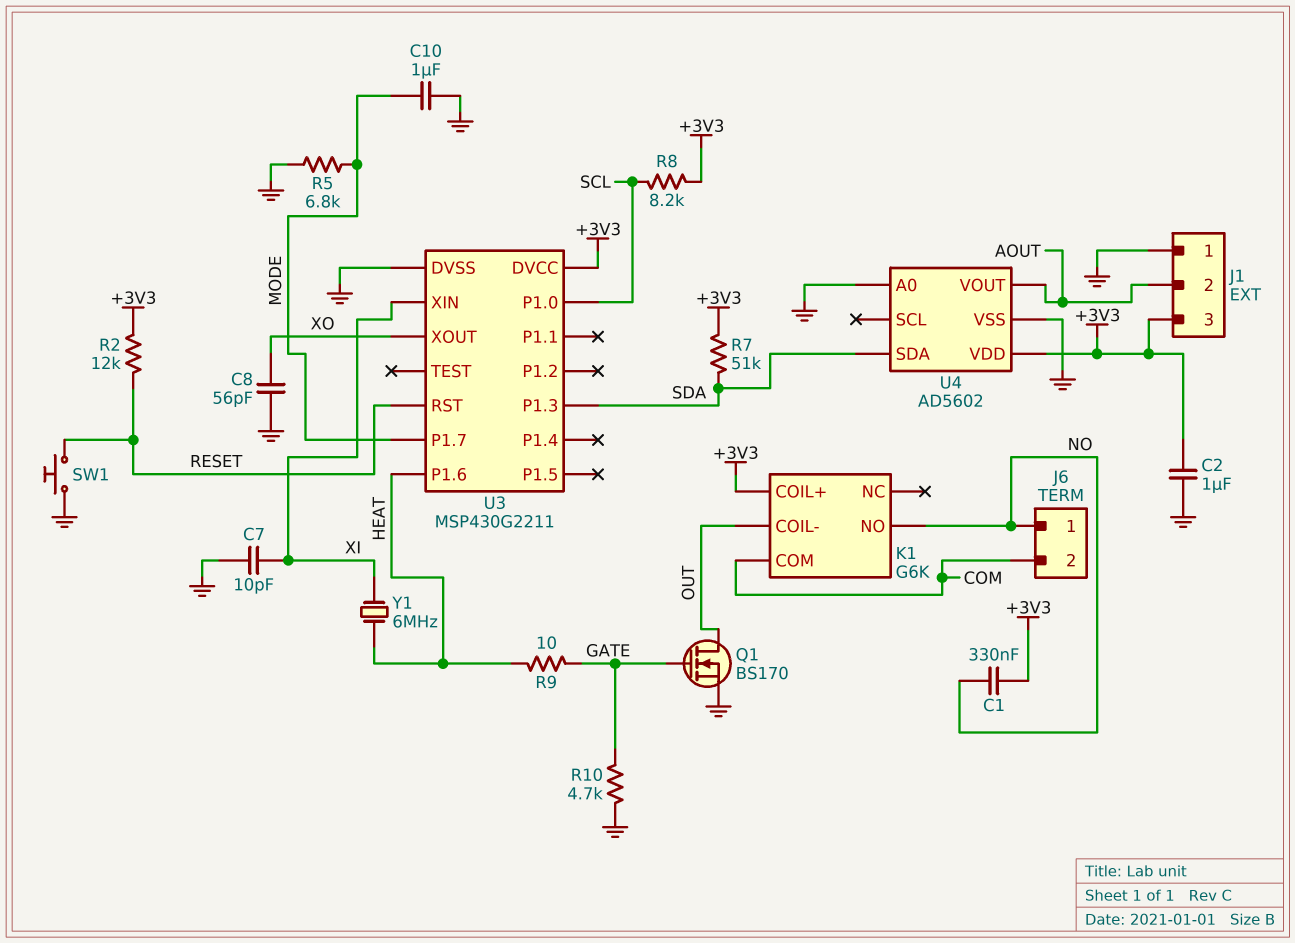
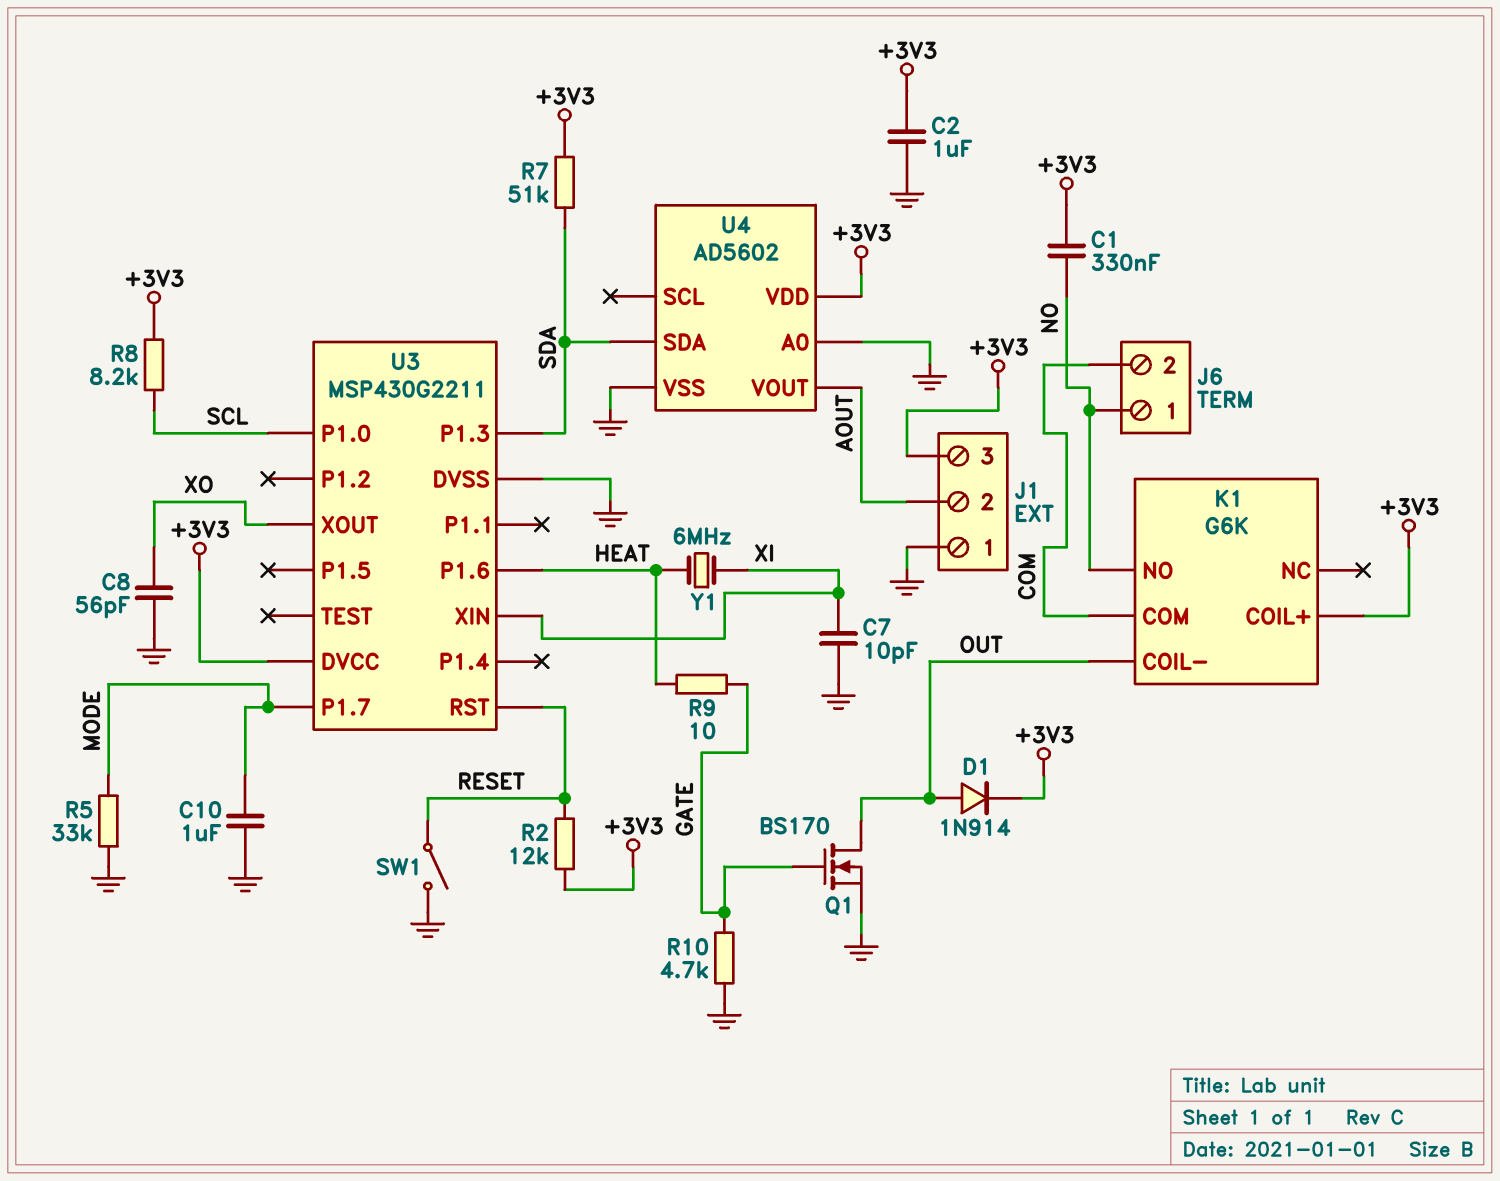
D1: none -> diode 1N914 (A OUT, K +3V3)
R5: 6.8k (GND, MODE) -> 33k (GND, MODE)
SW1: button (GND, RESET) -> switch (GND, RESET)

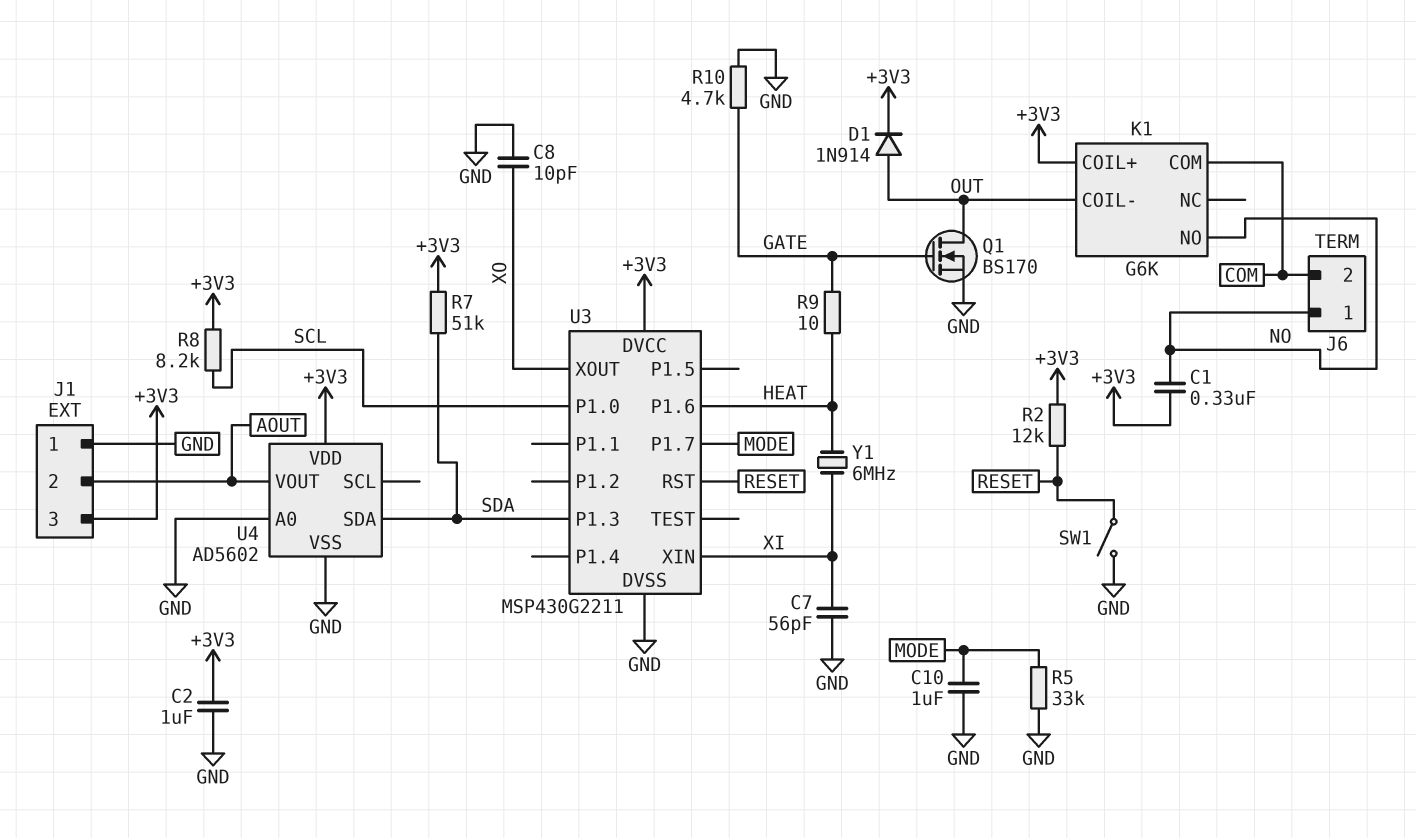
C7: 10pF (GND, XI) -> 56pF (GND, XI)
C8: 56pF (GND, XO) -> 10pF (GND, XO)

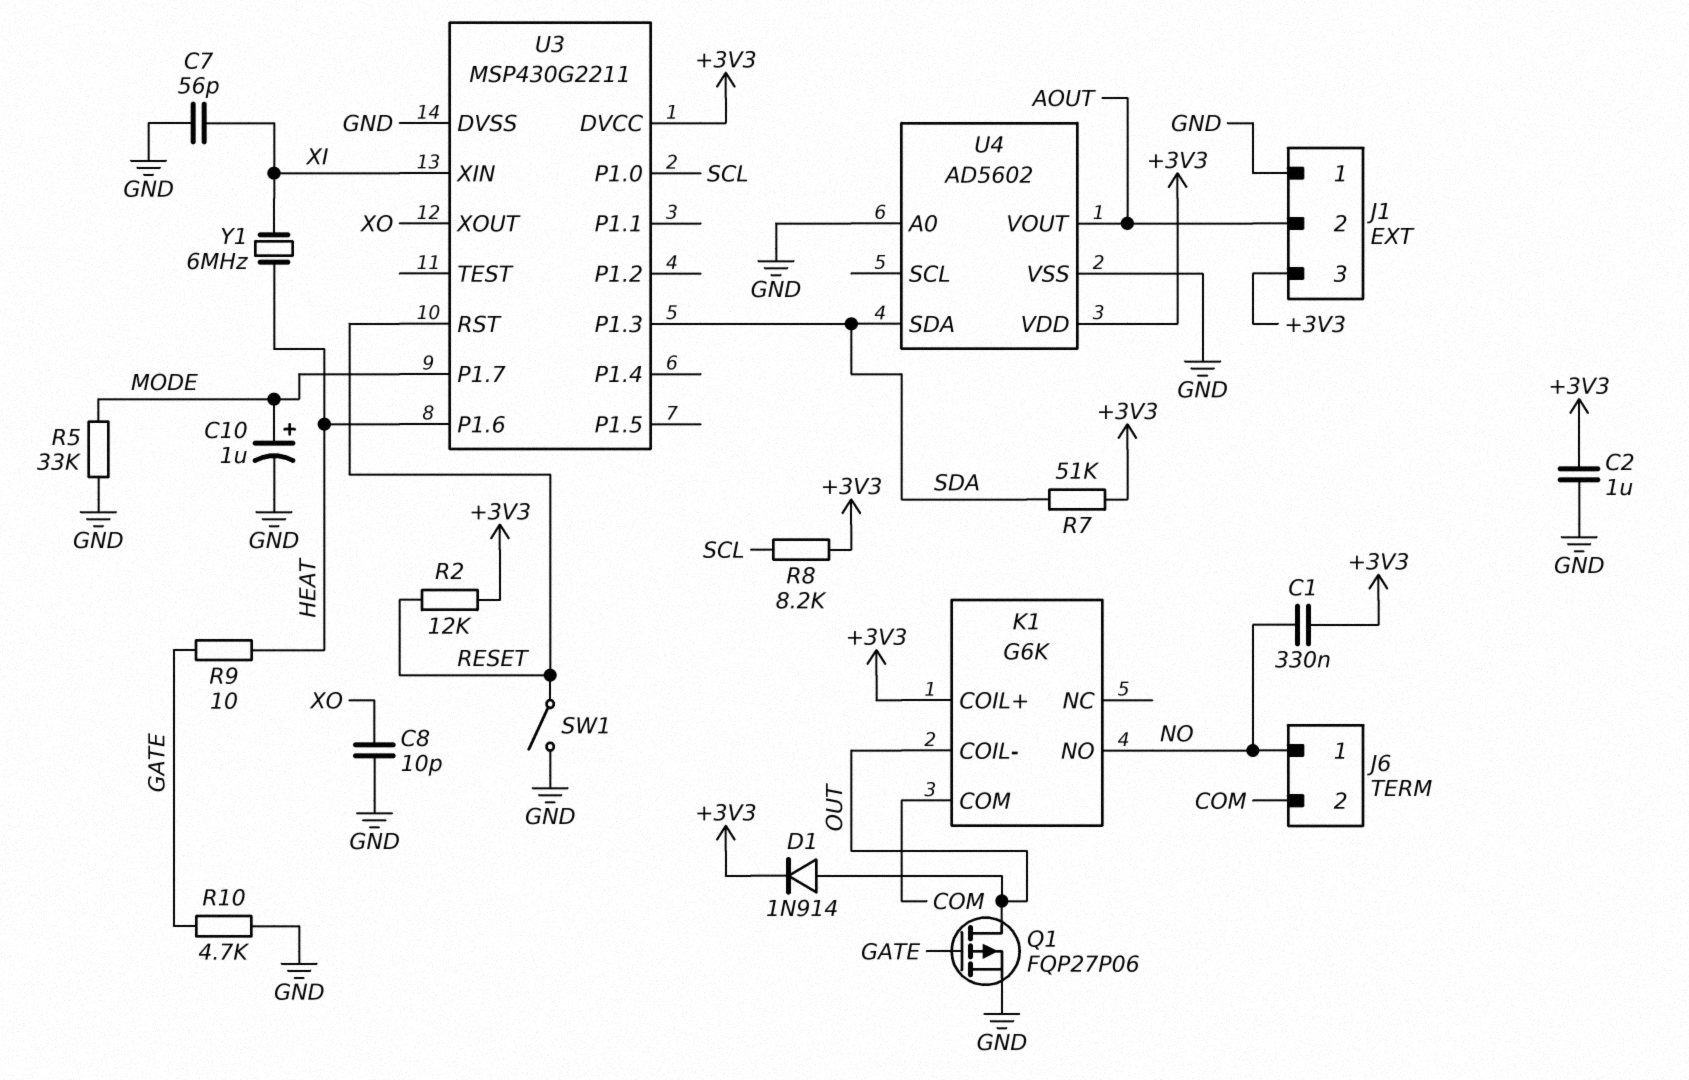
C10: 1uF (GND, MODE) -> 1uF (plus MODE, minus GND)
Q1: NMOS BS170 (G GATE, D OUT, S GND) -> PMOS FQP27P06 (G GATE, D OUT, S GND)

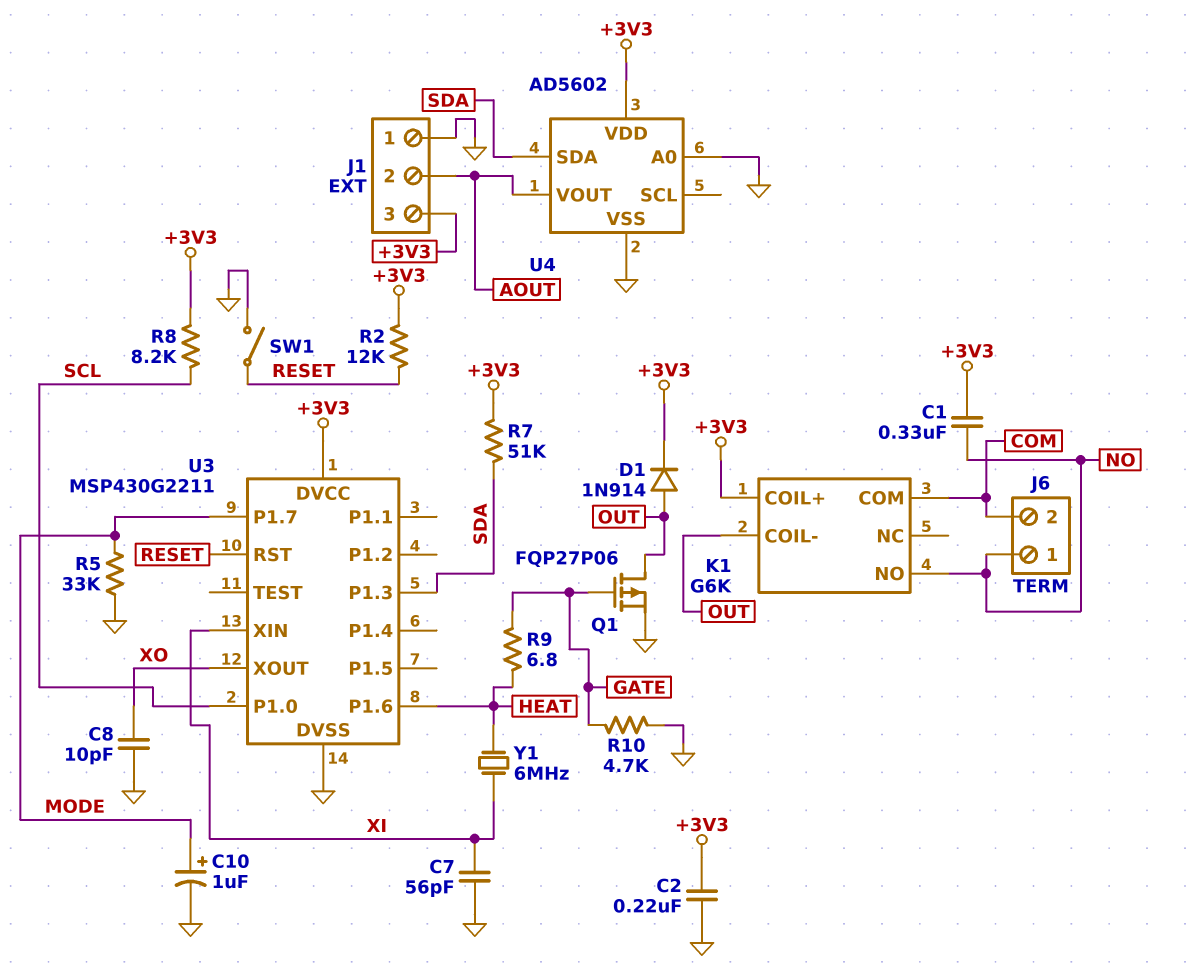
C2: 1uF (+3V3, GND) -> 220nF (+3V3, GND)
R9: 10 (GATE, HEAT) -> 6.8 (GATE, HEAT)

